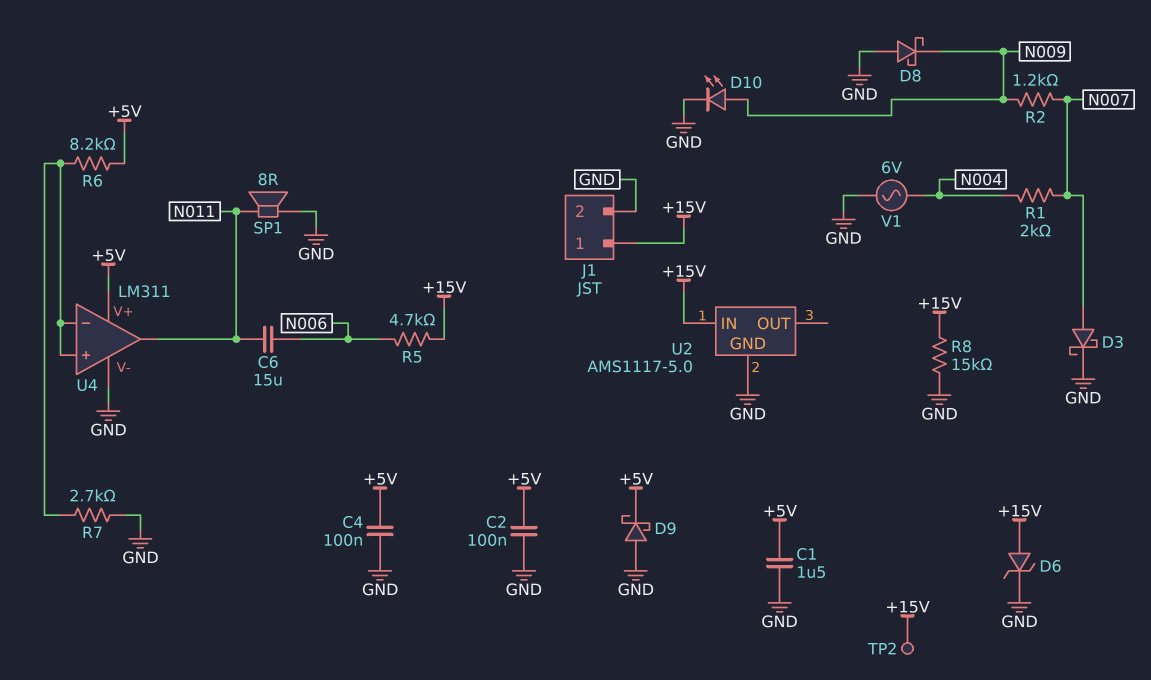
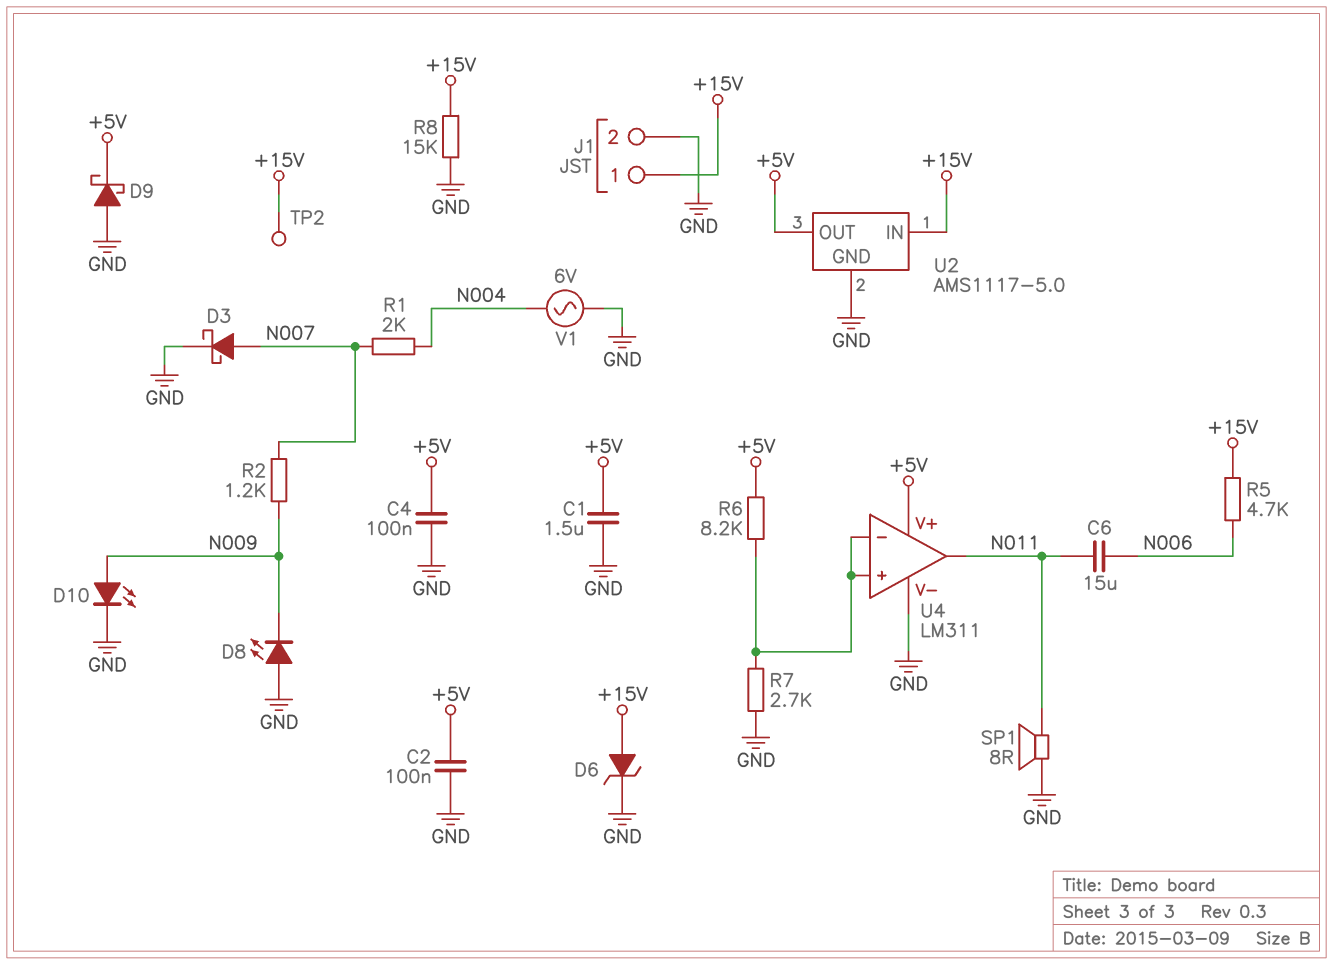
D8: schottky (A GND, K N009) -> LED (A GND, K N009)
U2 pin OUT: none -> +5V

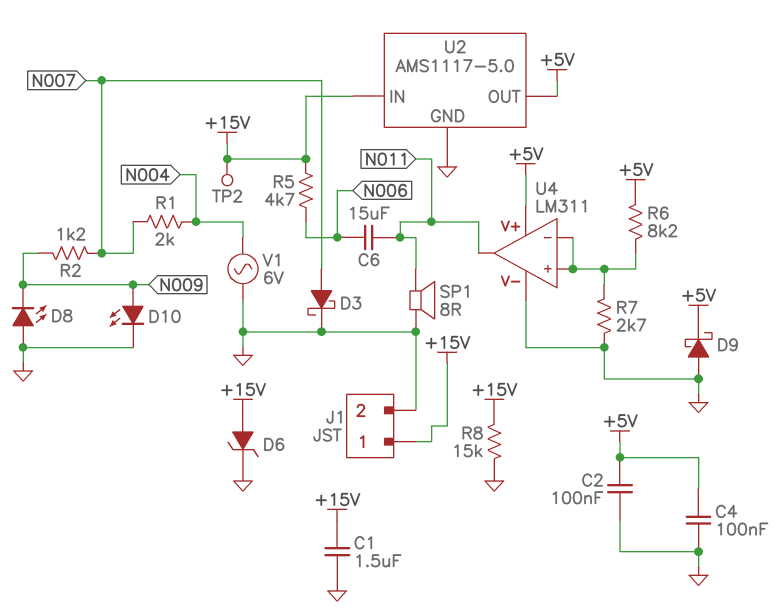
C1: 1.5uF (+5V, GND) -> 1.5uF (+15V, GND)

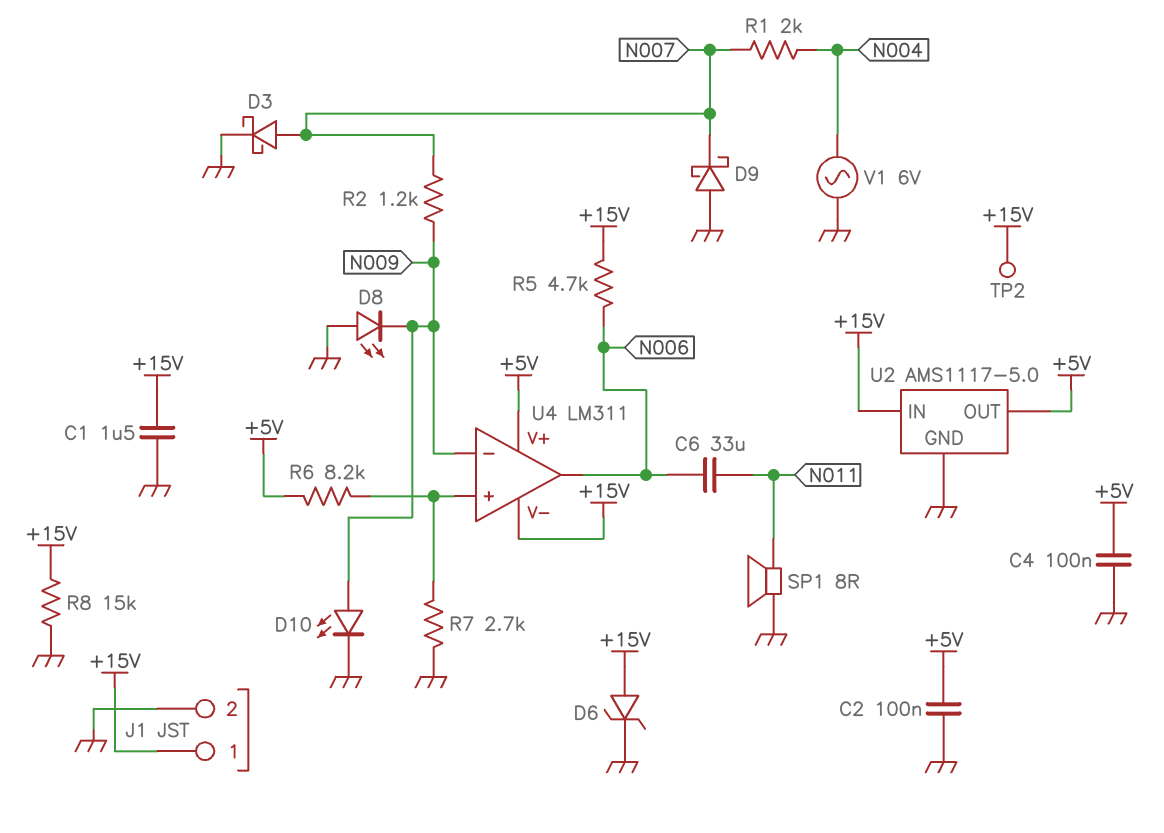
C6: 15uF (N006, N011) -> 33uF (N006, N011)
D9: schottky (A GND, K +5V) -> schottky (A GND, K N007)
U4 pin V-: GND -> +15V
U4 pin in-: U4/in+ -> N009
U4 pin out: N011 -> N006

